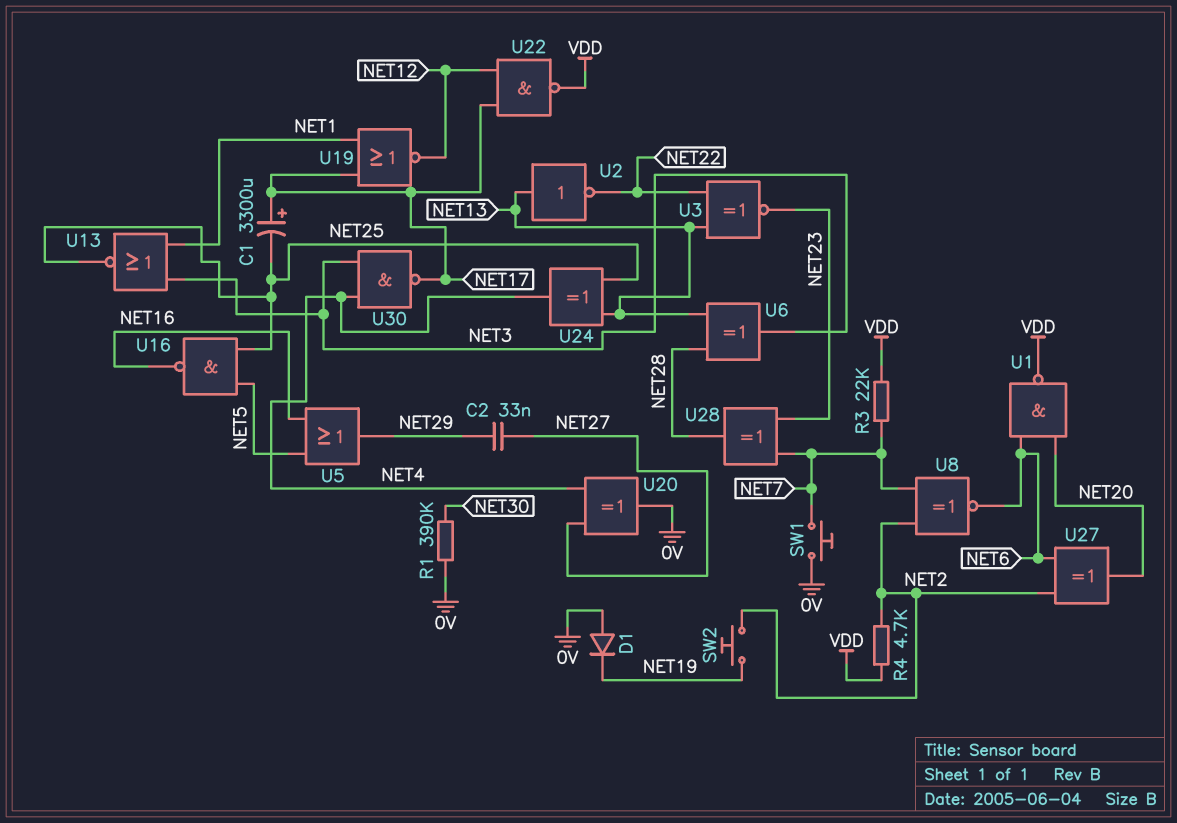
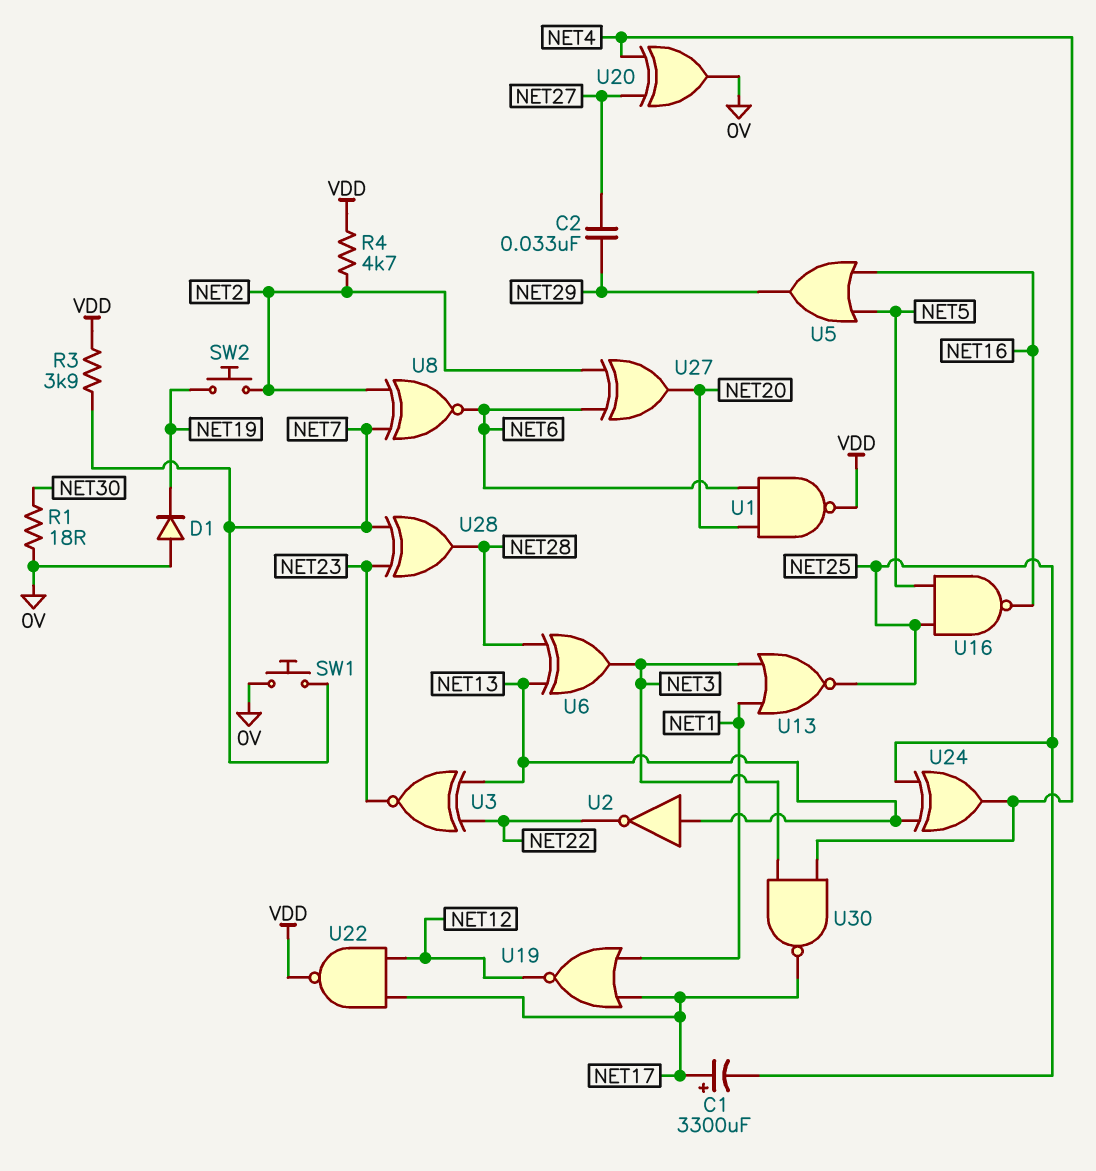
R1: 390k (0V, NET30) -> 18 (0V, NET30)
R3: 22k (NET7, VDD) -> 3.9k (NET7, VDD)

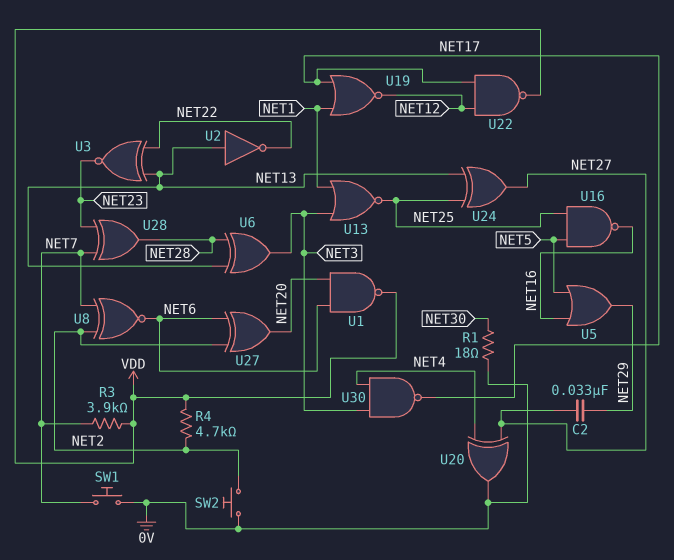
C1: 3300uF (plus NET17, minus NET25) -> none
D1: diode (A 0V, K NET19) -> none
SW2: button (NET2, NET19) -> button (0V, NET2)
U24: XOR (in NET13, in NET25, out NET4) -> XOR (in NET13, in NET25, out NET27)

